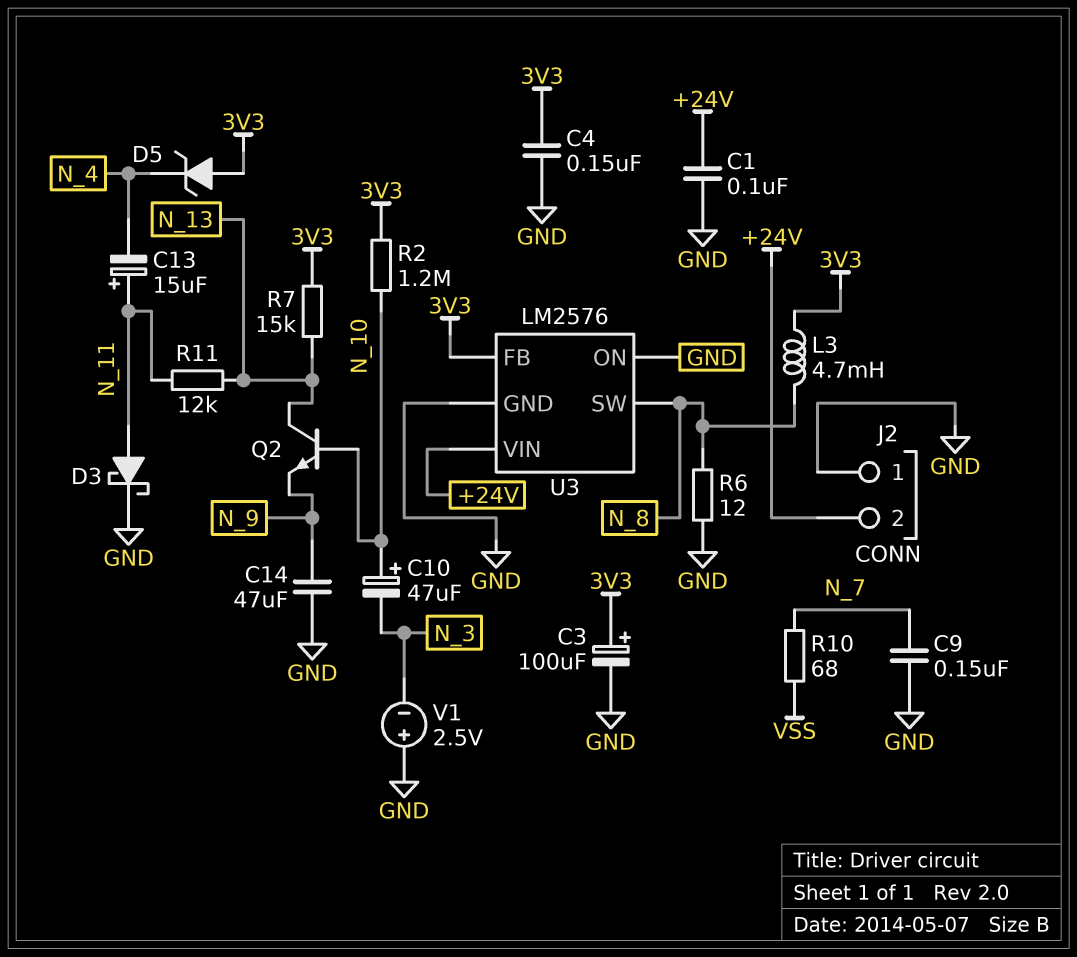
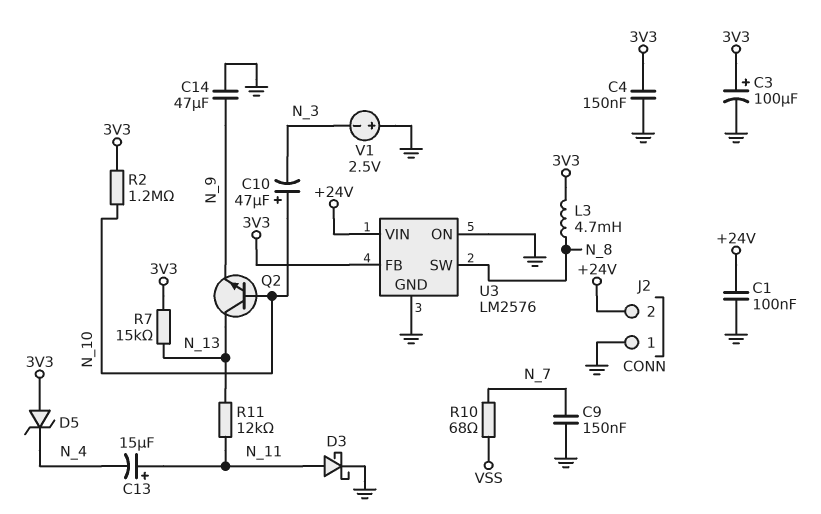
R6: 12 (GND, N_8) -> none

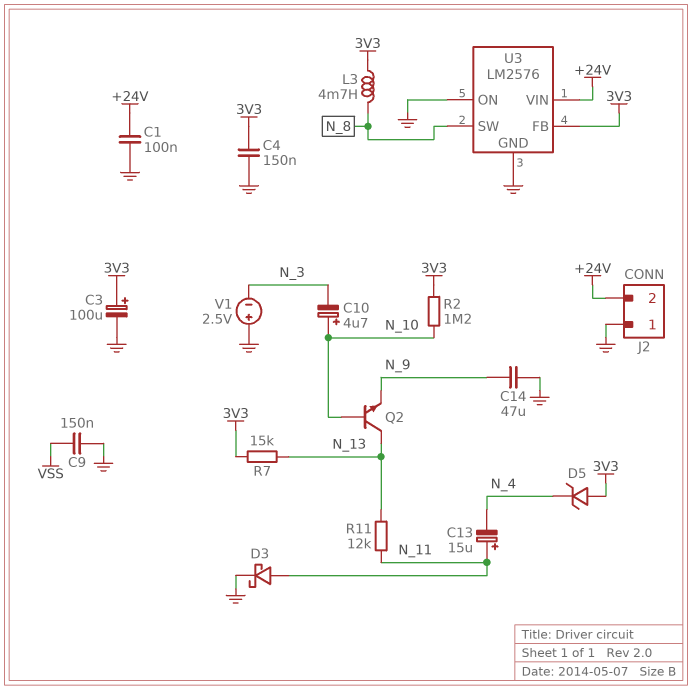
C9: 150nF (GND, N_7) -> 150nF (GND, VSS)
C10: 47uF (plus N_10, minus N_3) -> 4.7uF (plus N_10, minus N_3)
R10: 68 (N_7, VSS) -> none

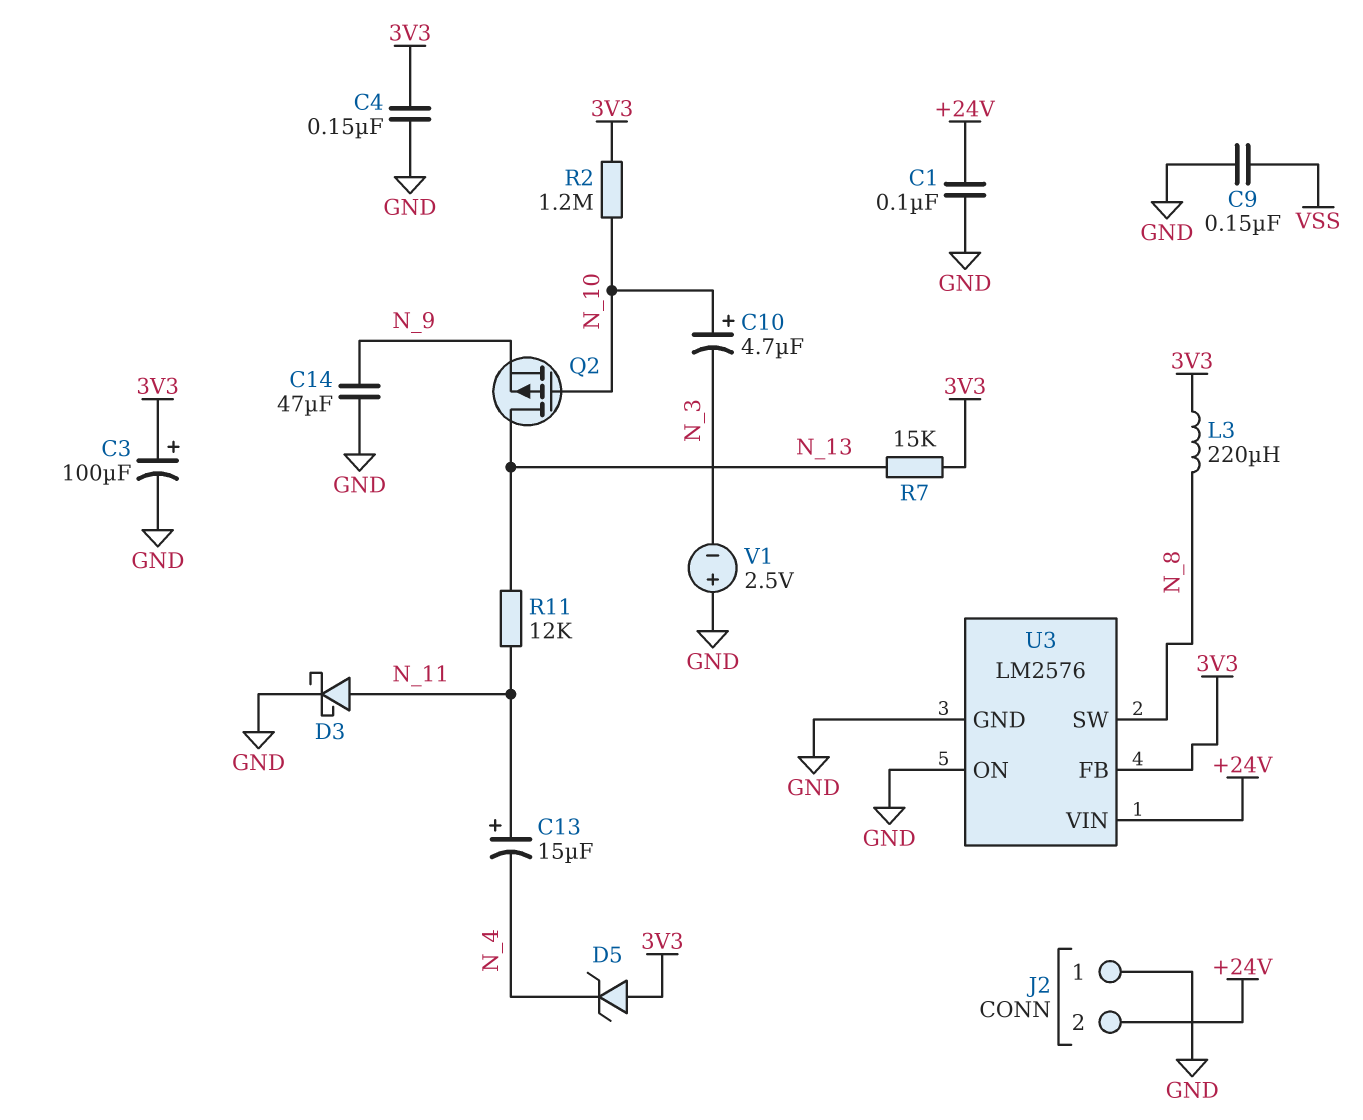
L3: 4.7mH (3V3, N_8) -> 220uH (3V3, N_8)
Q2: NPN (B N_10, C N_13, E N_9) -> PMOS (G N_10, D N_13, S N_9)

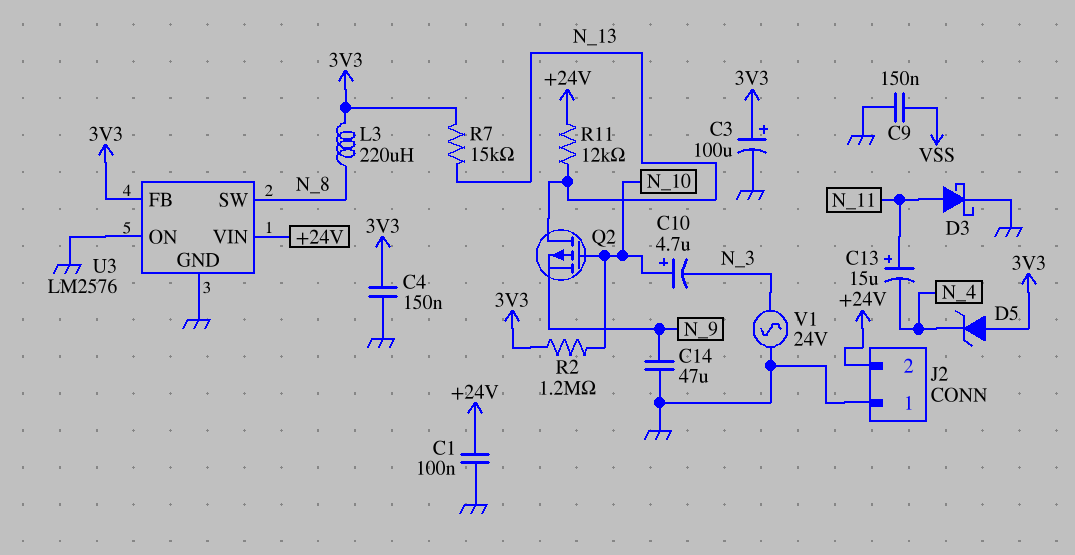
R11: 12k (N_11, N_13) -> 12k (+24V, N_13)
V1: 2.5V (plus GND, minus N_3) -> AC 24V (GND, N_3)

